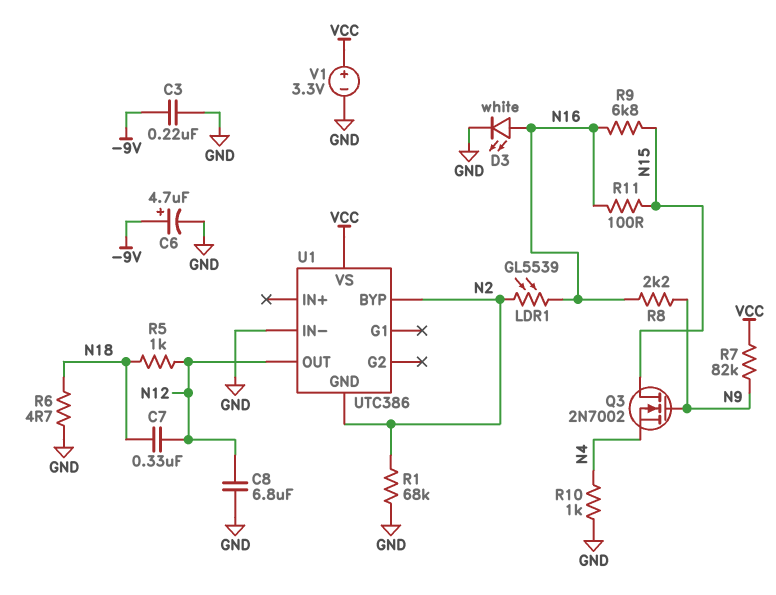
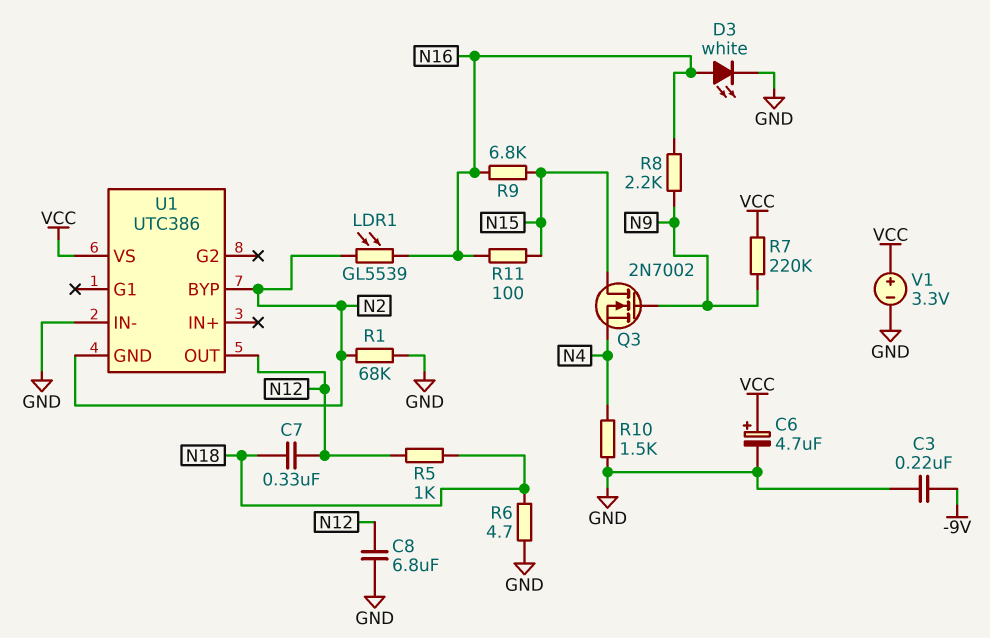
C6: 4.7uF (plus -9V, minus GND) -> 4.7uF (plus VCC, minus GND)
R7: 82k (N9, VCC) -> 220k (N9, VCC)
R10: 1k (GND, N4) -> 1.5k (GND, N4)

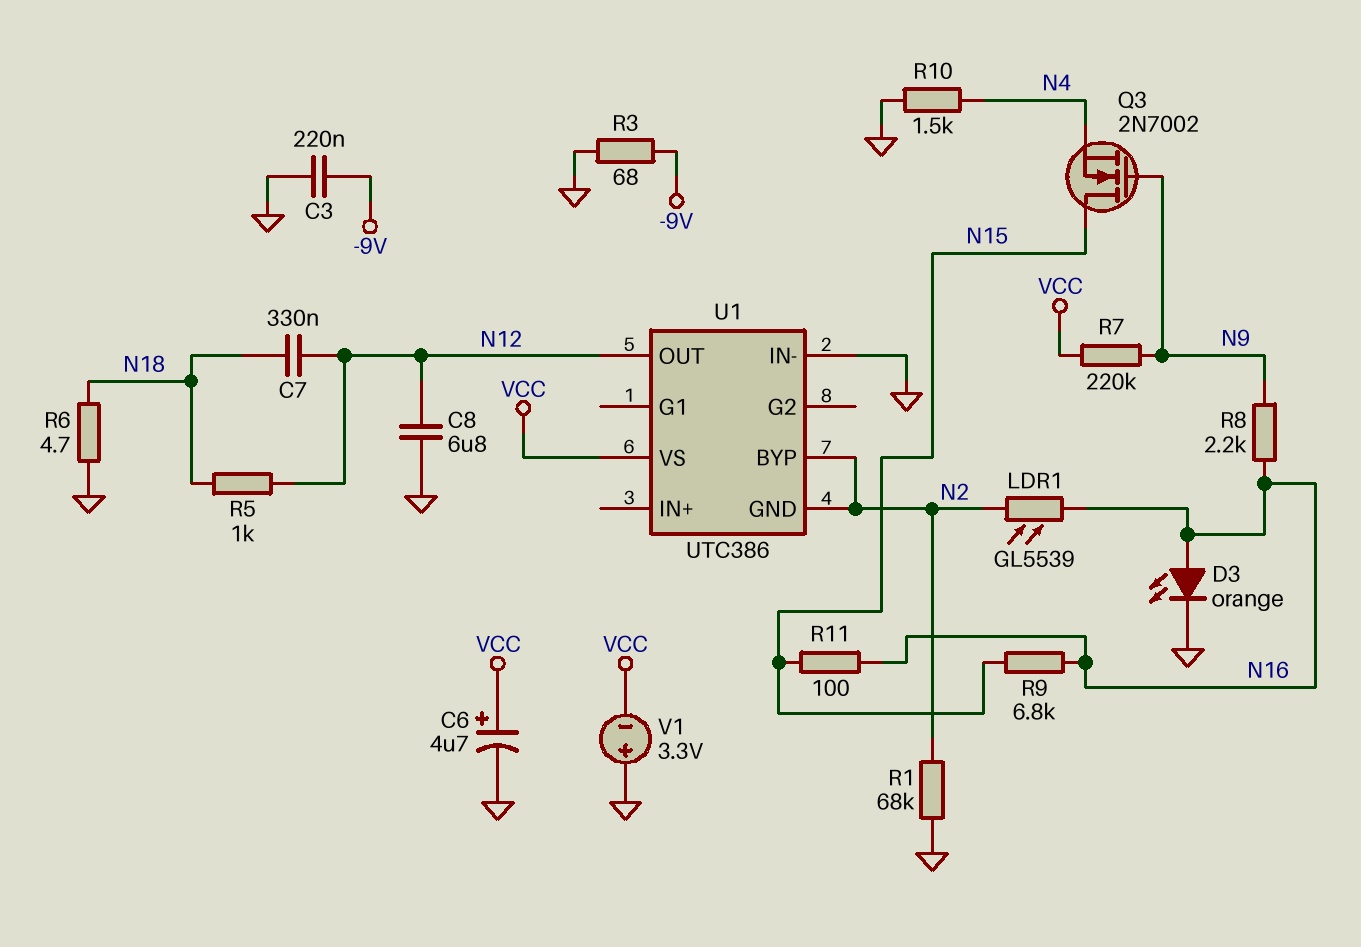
D3: LED white (A N16, K GND) -> LED orange (A N16, K GND)
R3: none -> 68 (-9V, GND)
V1: 3.3V (plus VCC, minus GND) -> 3.3V (plus GND, minus VCC)

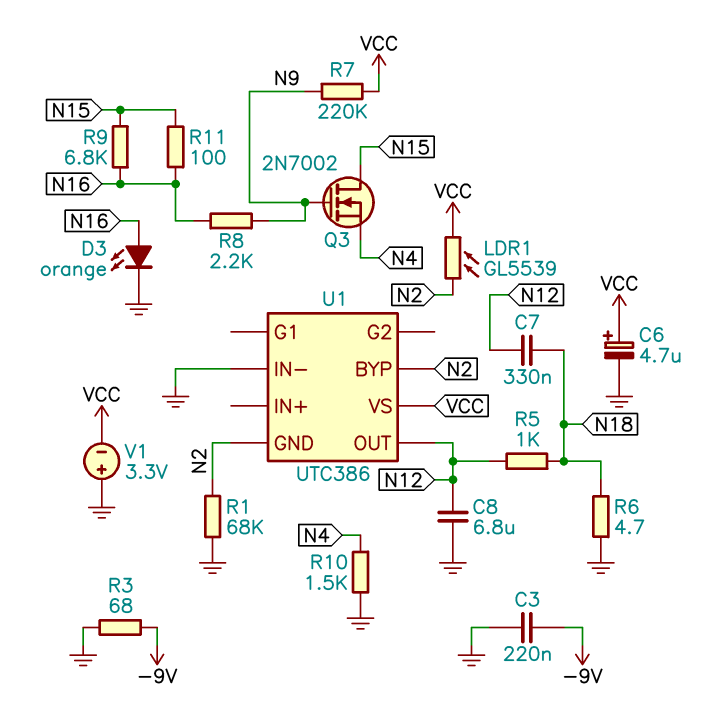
LDR1: GL5539 (N2, N16) -> GL5539 (N2, VCC)

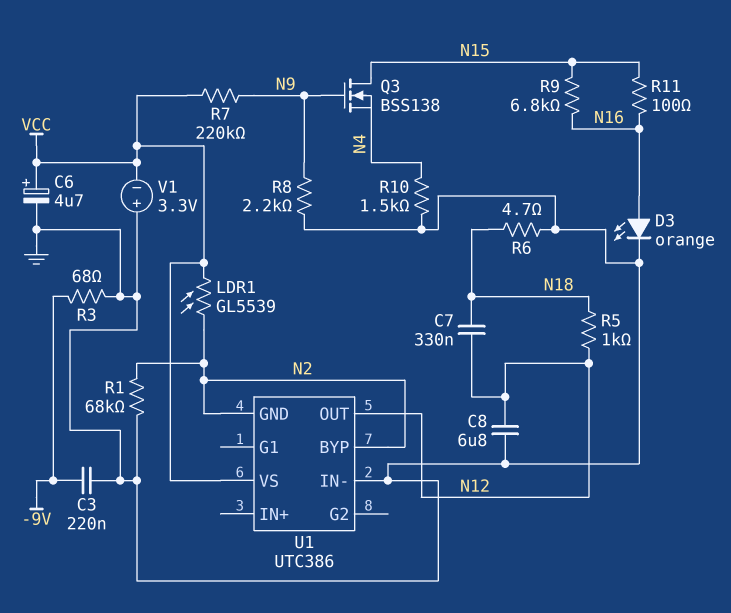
Q3: NMOS 2N7002 (G N9, D N15, S N4) -> NMOS BSS138 (G N9, D N15, S N4)
R8: 2.2k (N9, N16) -> 2.2k (GND, N9)

